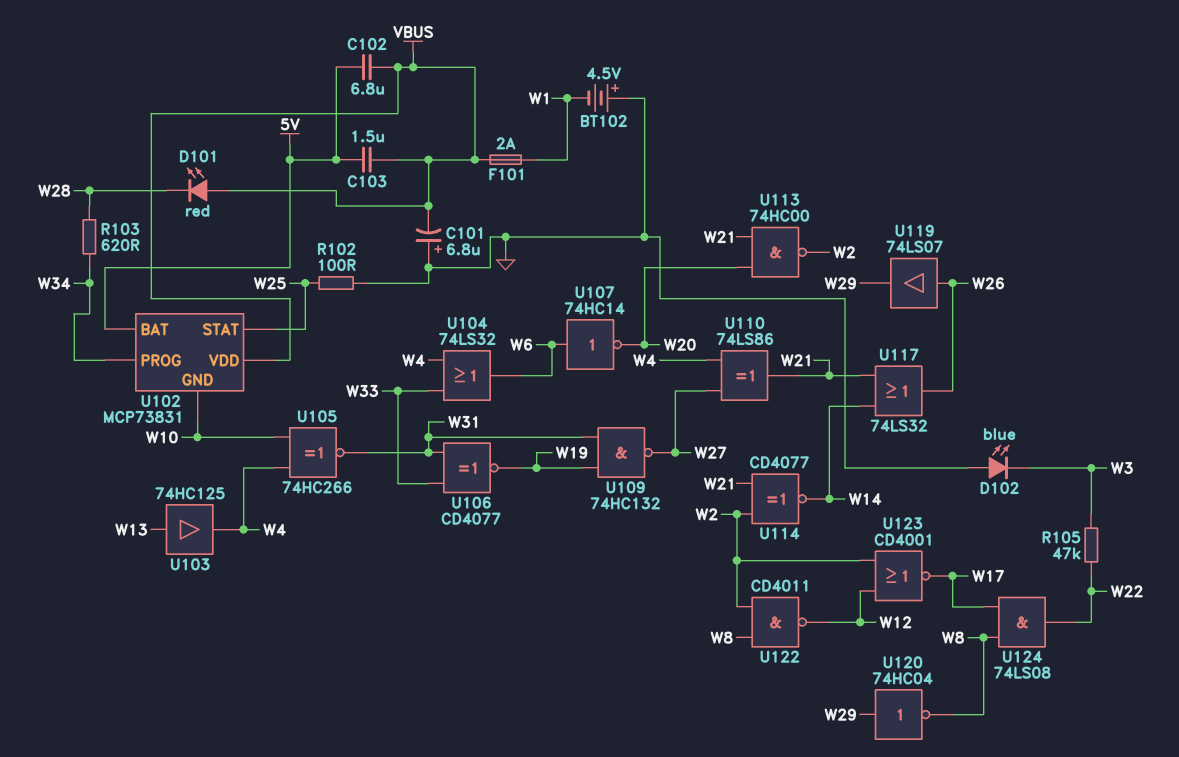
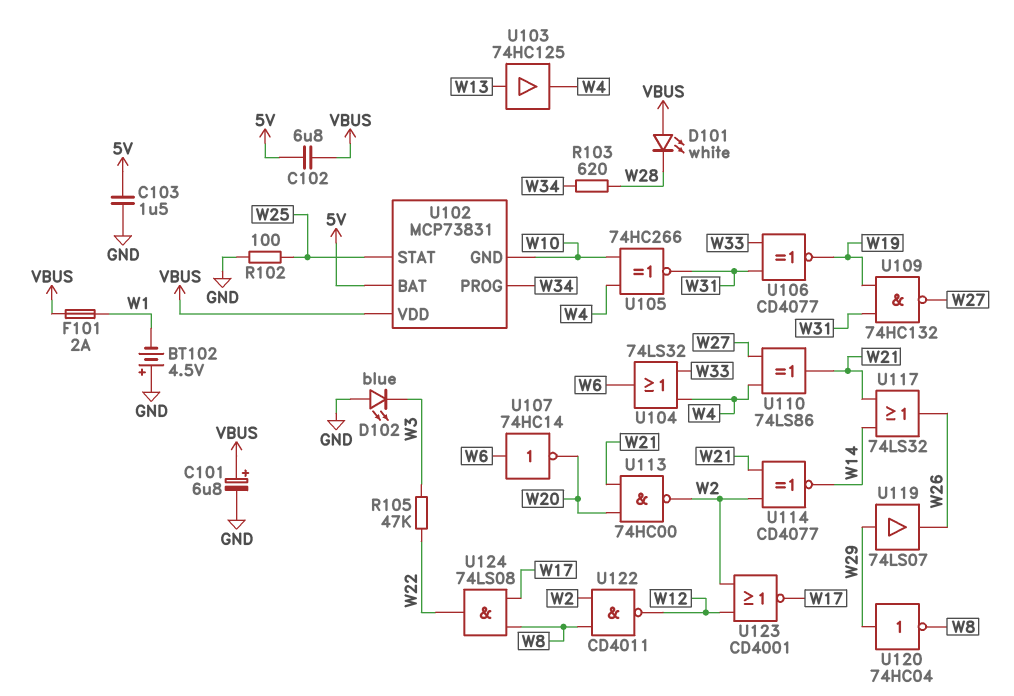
C101: 6.8uF (plus GND, minus VBUS) -> 6.8uF (plus VBUS, minus GND)
C103: 1.5uF (5V, VBUS) -> 1.5uF (5V, GND)
D101: LED red (A VBUS, K W28) -> LED white (A VBUS, K W28)
U119: buffer 74LS07 (in W26, out W29) -> buffer 74LS07 (in W29, out W26)

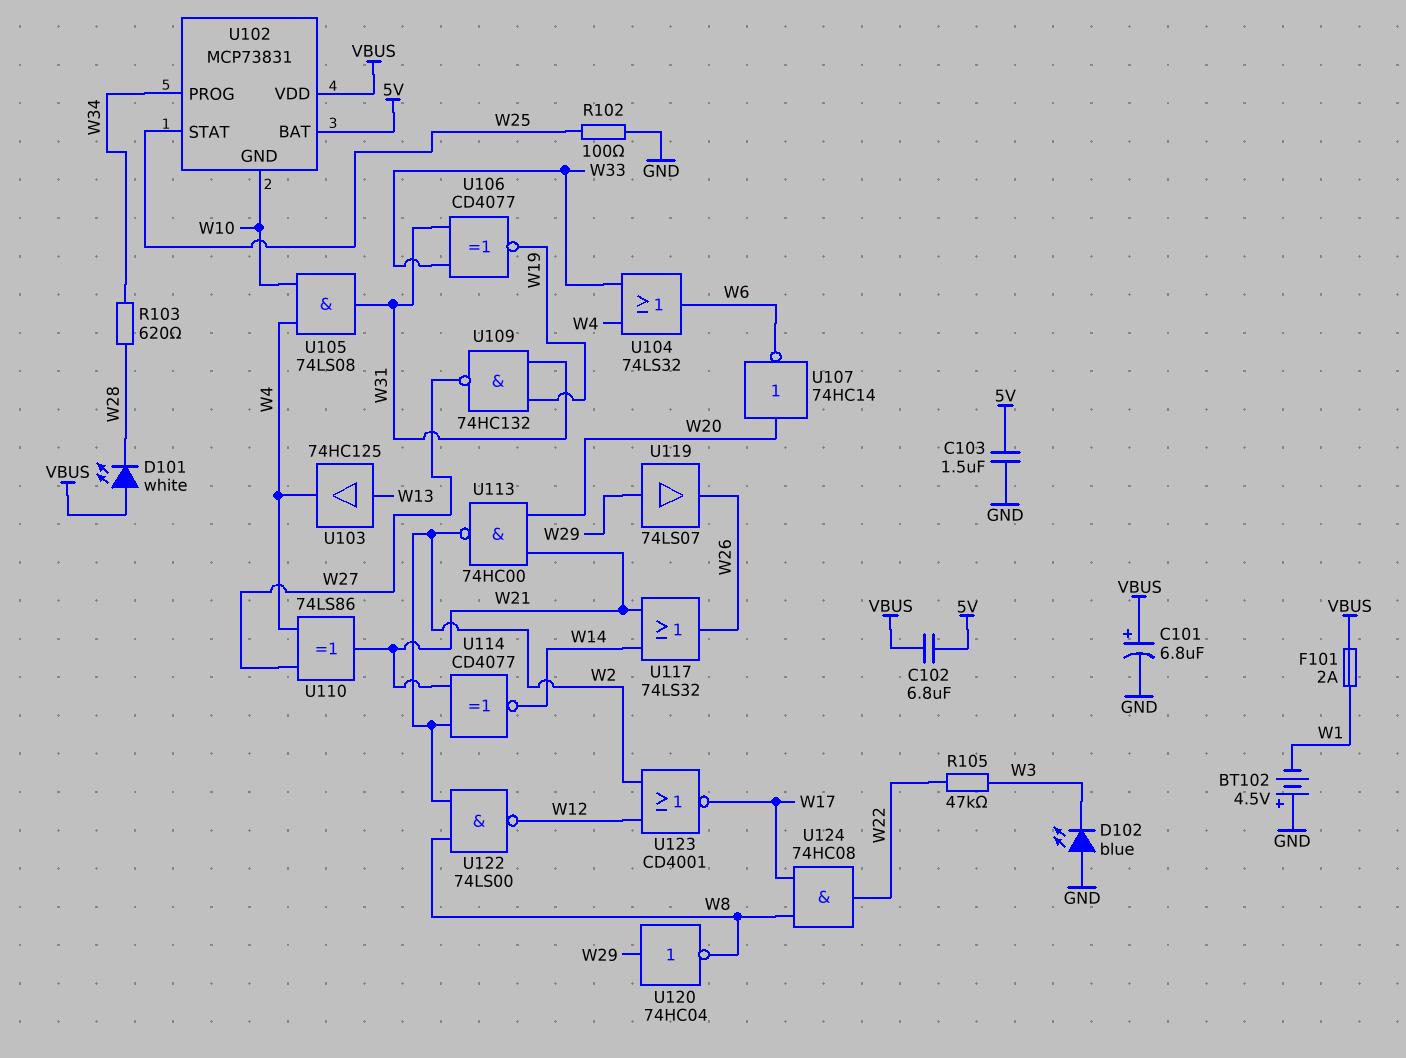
U105: XNOR 74HC266 (in W4, in W10, out W31) -> AND 74LS08 (in W4, in W10, out W31)
U107: NOT 74HC14 (in W6, out W20) -> NOT 74HC14 (in W20, out W6)
U122: NAND CD4011 (in W2, in W8, out W12) -> NAND 74LS00 (in W2, in W8, out W12)
U124: AND 74LS08 (in W8, in W17, out W22) -> AND 74HC08 (in W8, in W17, out W22)

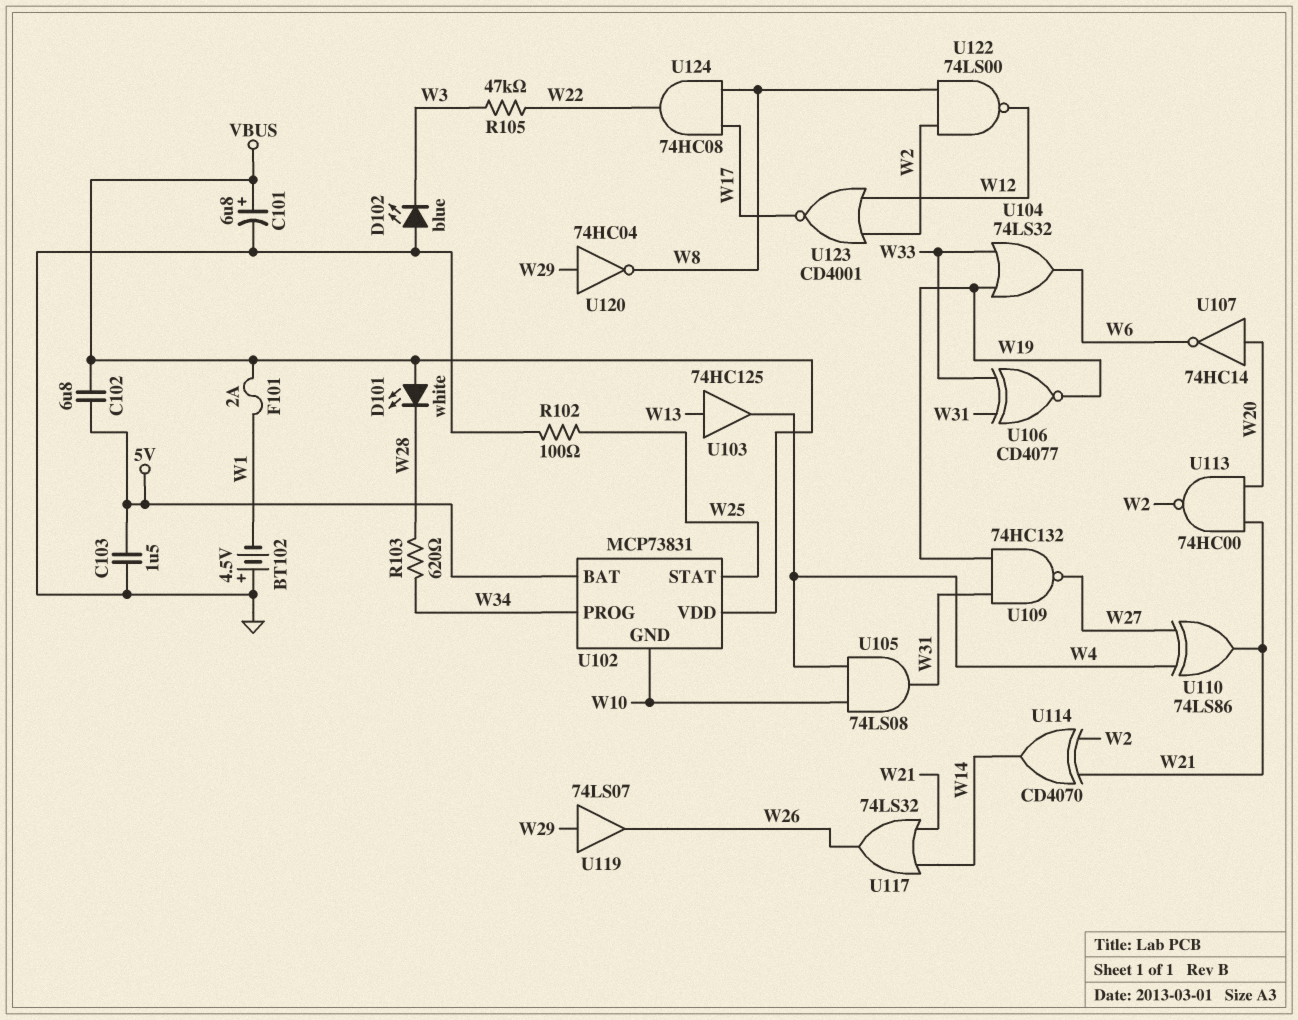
U104: OR 74LS32 (in W4, in W33, out W6) -> OR 74LS32 (in W19, in W33, out W6)
U114: XNOR CD4077 (in W2, in W21, out W14) -> XOR CD4070 (in W2, in W21, out W14)

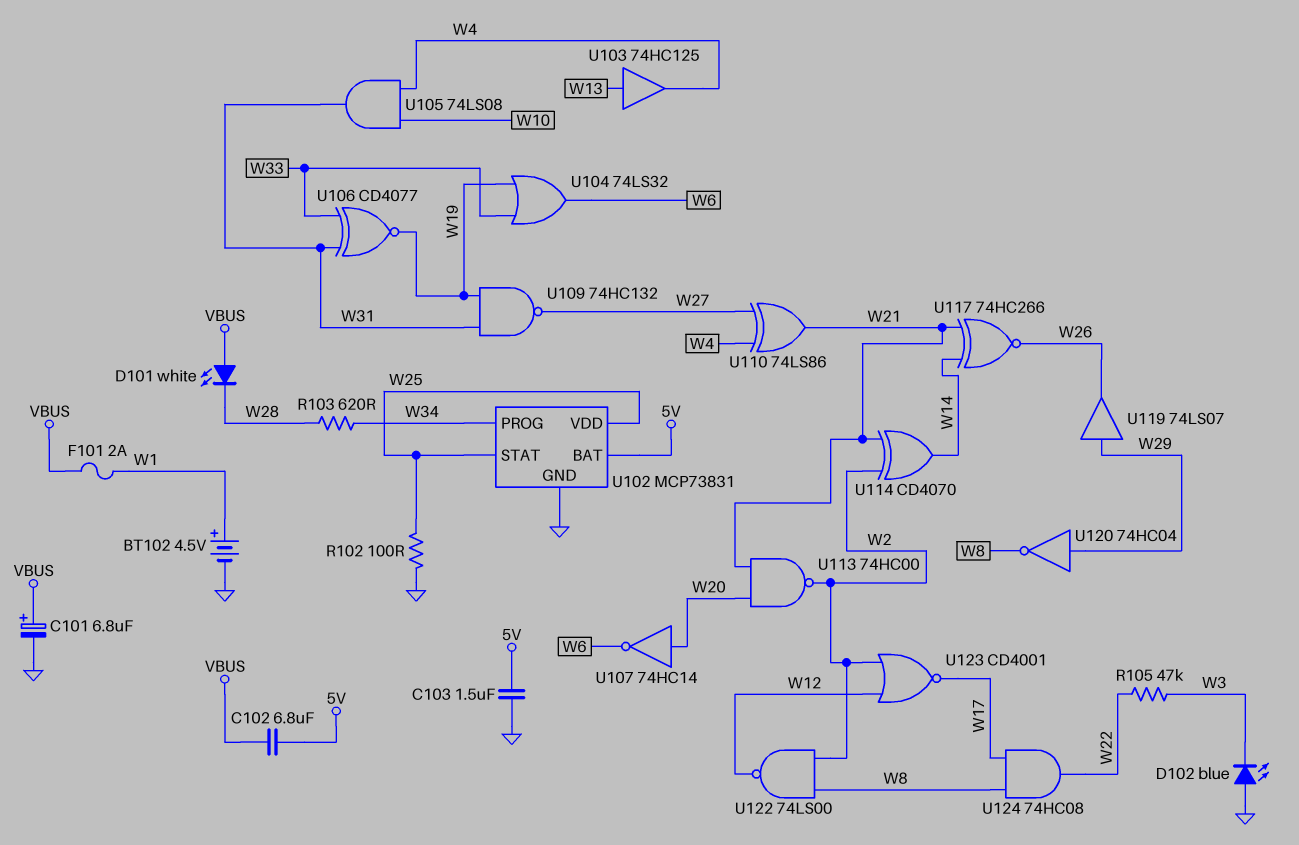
BT102: 4.5V (plus GND, minus W1) -> 4.5V (plus W1, minus GND)
U102 pin GND: W10 -> GND
U102 pin VDD: VBUS -> W25
U117: OR 74LS32 (in W14, in W21, out W26) -> XNOR 74HC266 (in W14, in W21, out W26)

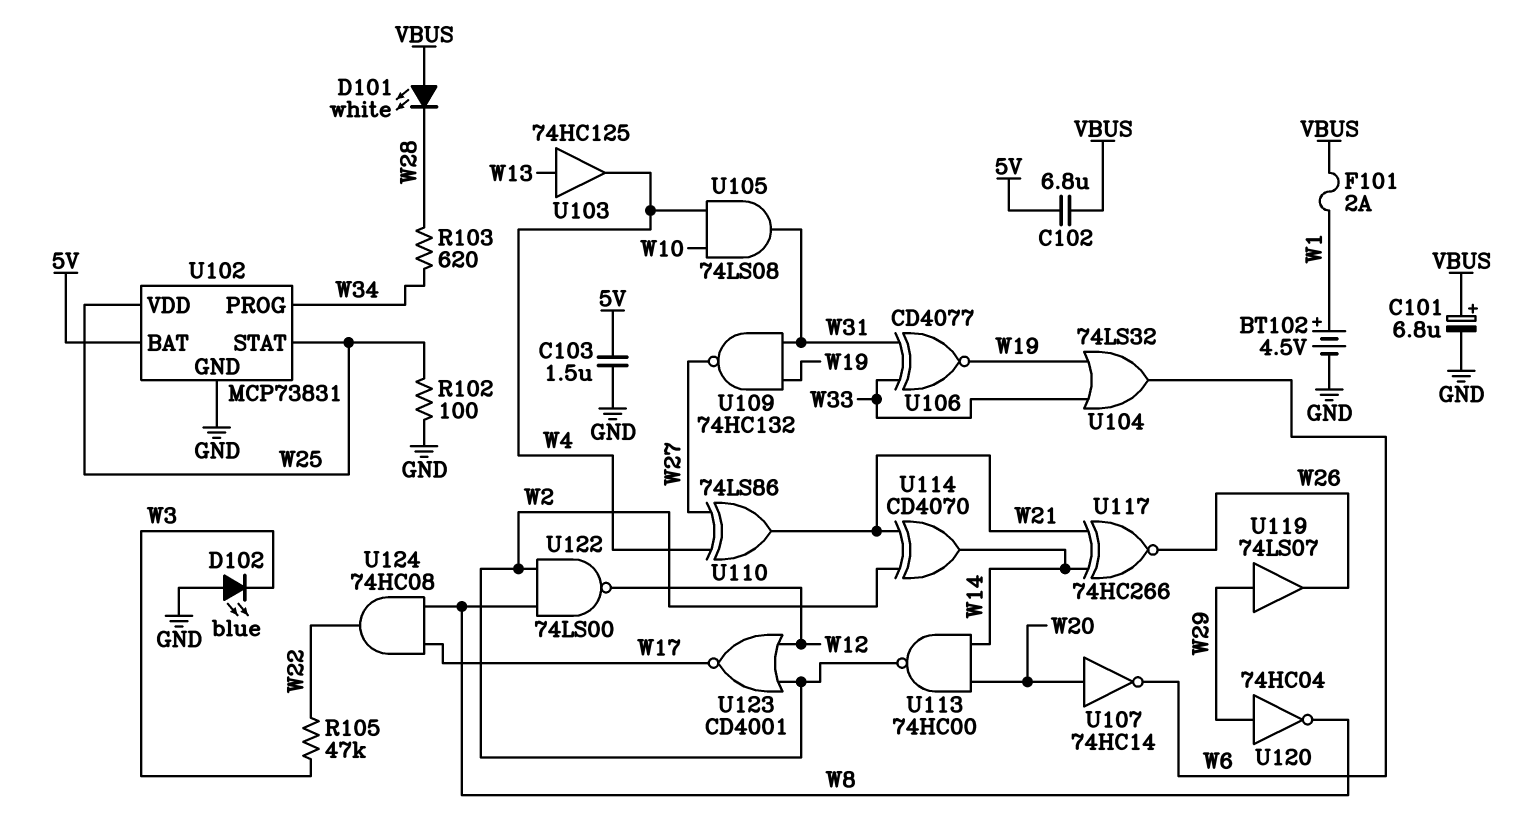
U113: NAND 74HC00 (in W20, in W21, out W2) -> NAND 74HC00 (in W14, in W20, out W2)

